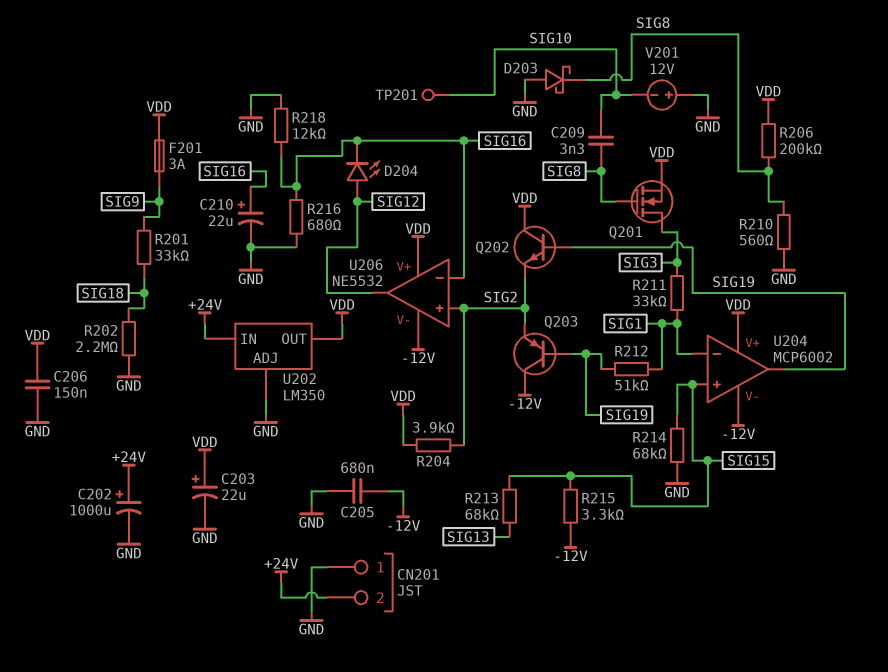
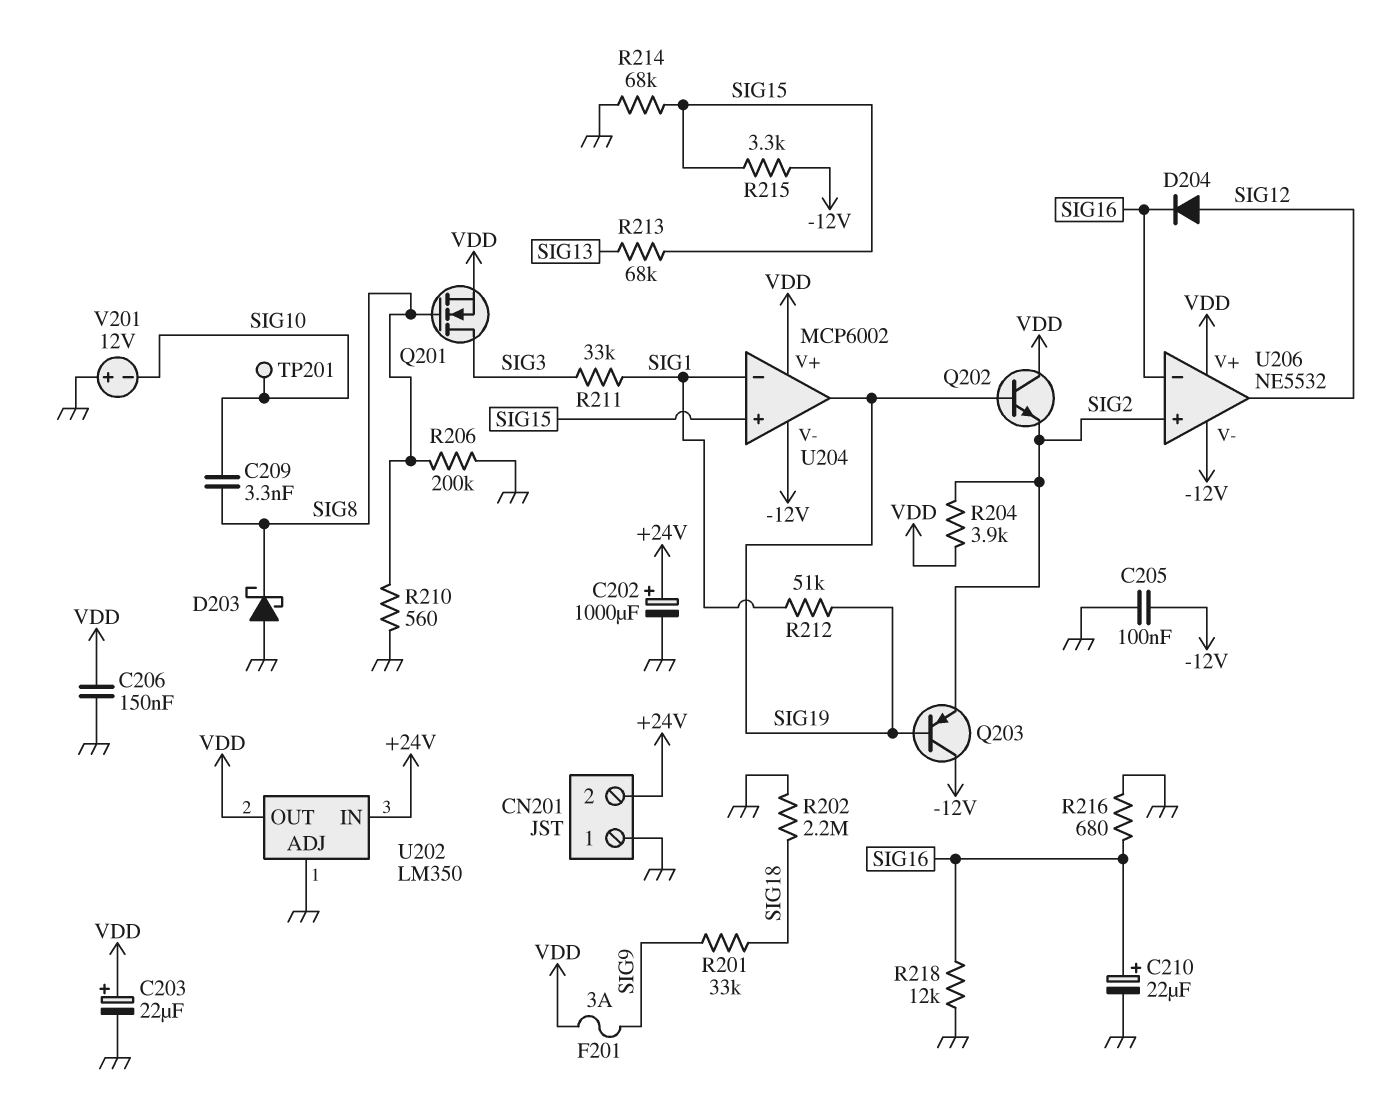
C205: 680nF (-12V, GND) -> 100nF (-12V, GND)
D204: LED (A SIG12, K SIG16) -> diode (A SIG12, K SIG16)
R206: 200k (SIG8, VDD) -> 200k (GND, SIG8)

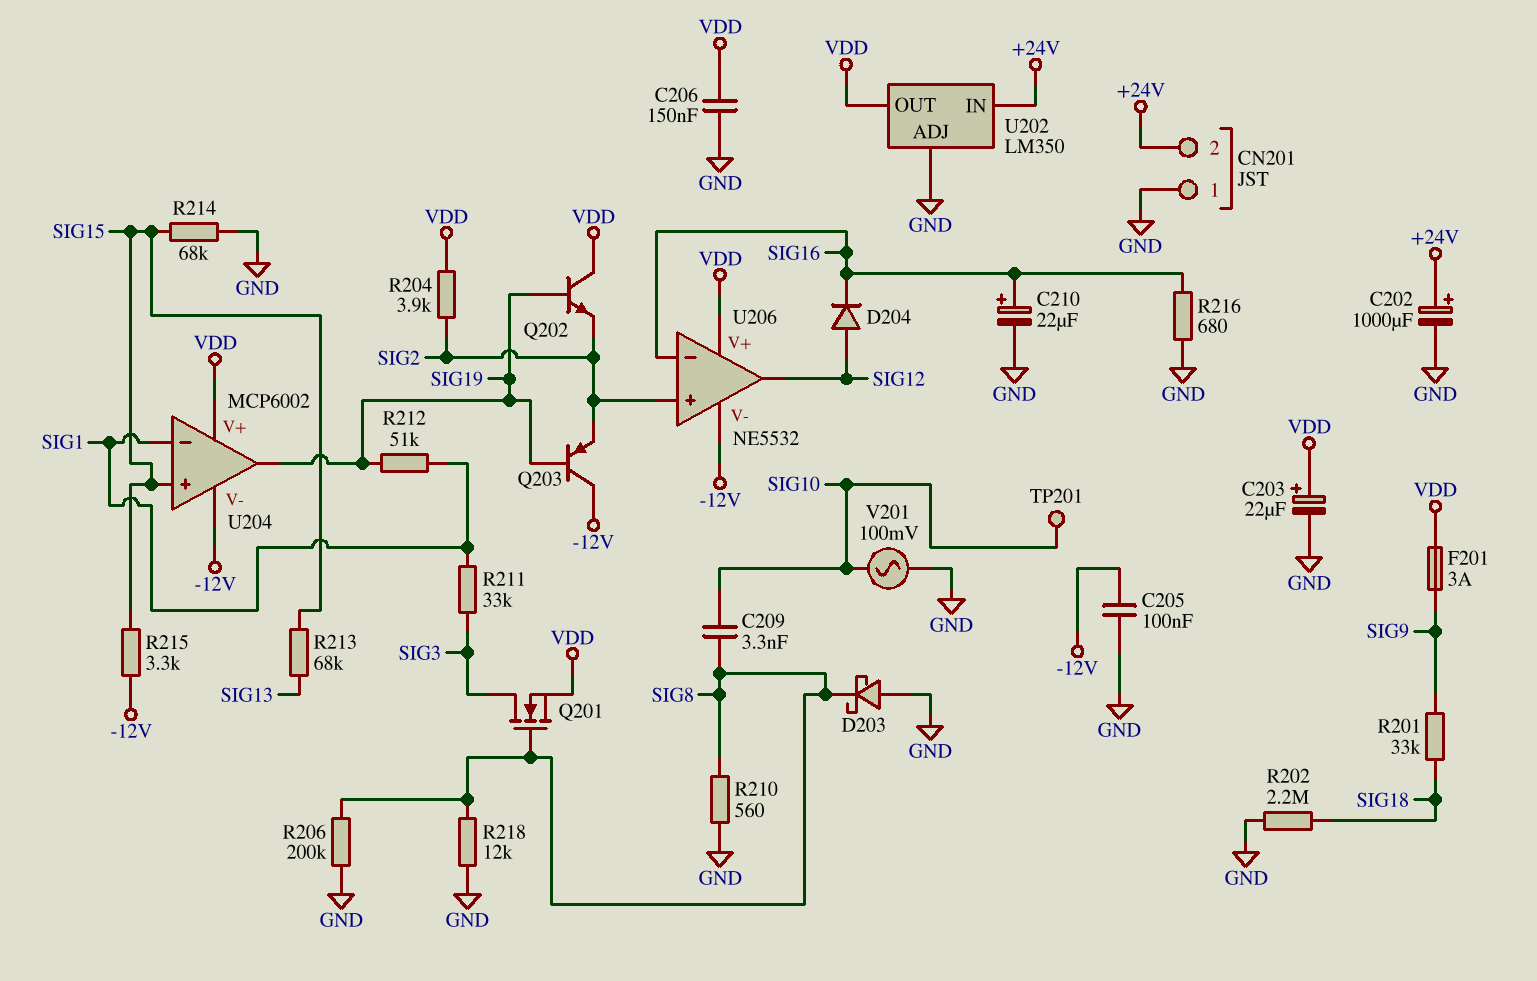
R218: 12k (GND, SIG16) -> 12k (GND, SIG8)
V201: 12V (plus GND, minus SIG10) -> AC 100mV (GND, SIG10)

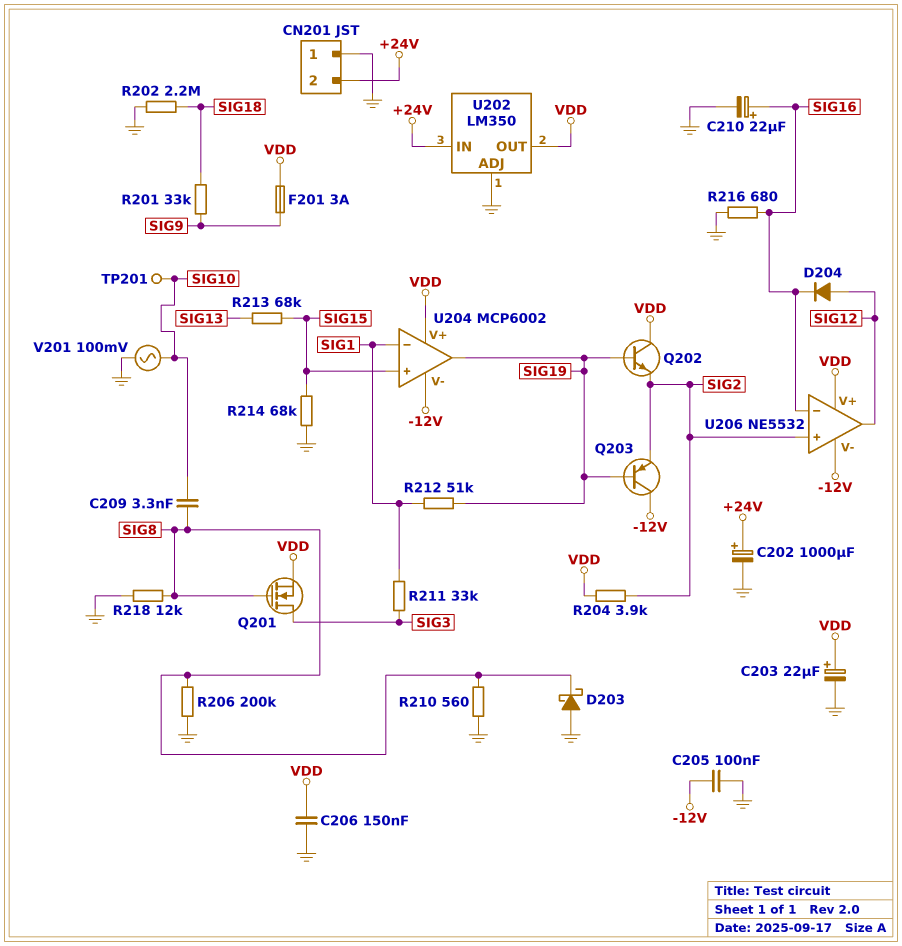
R215: 3.3k (-12V, SIG15) -> none

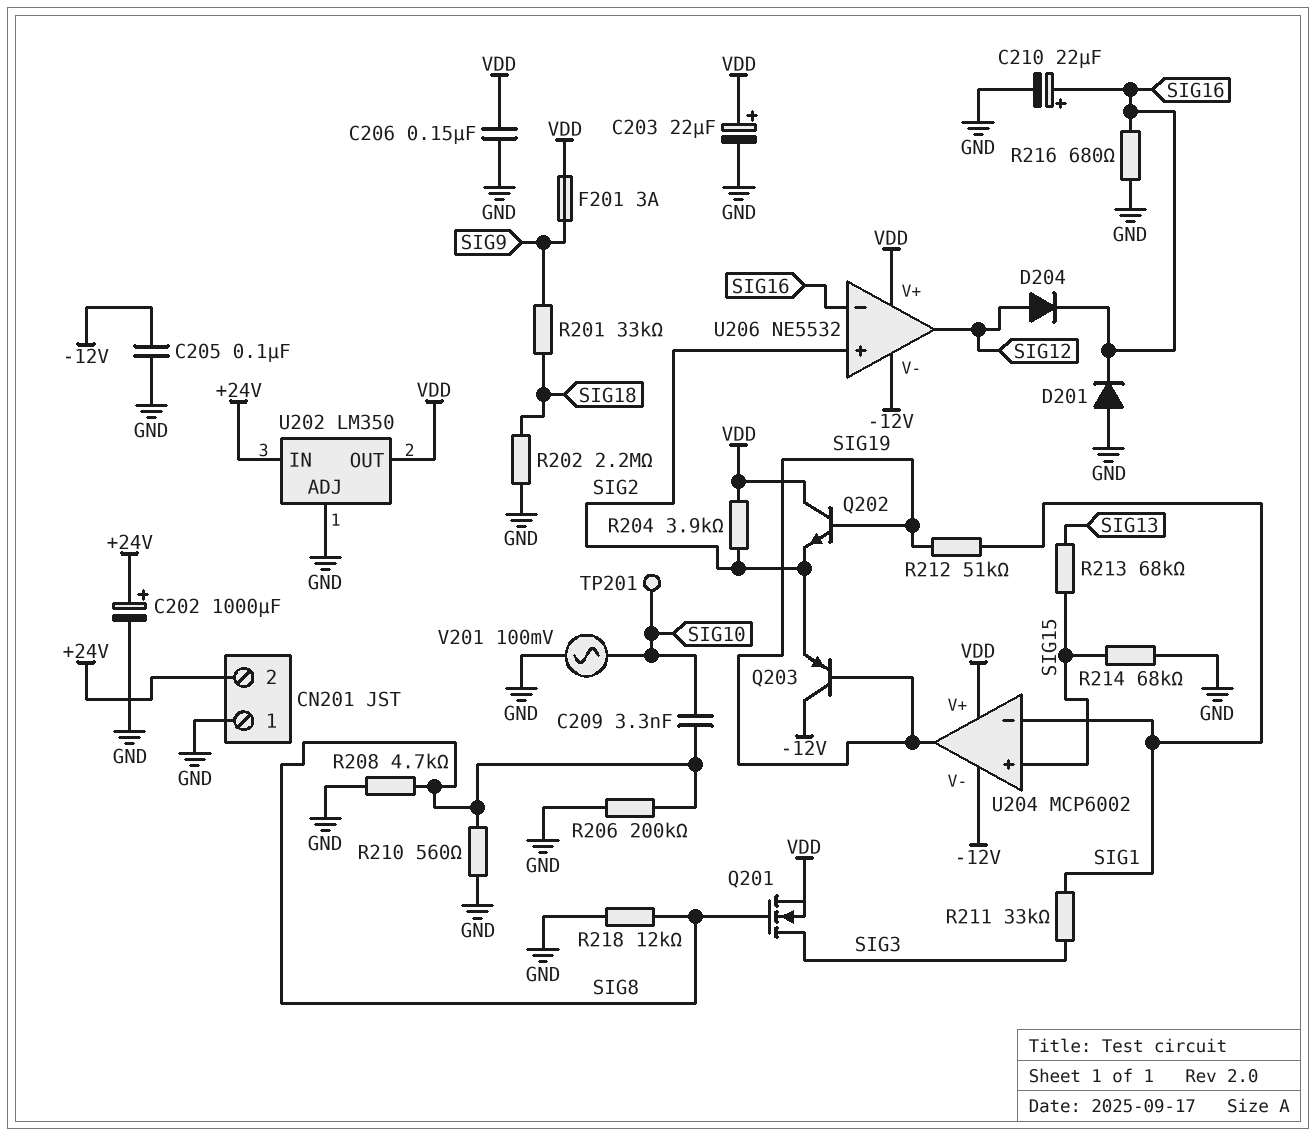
D201: none -> diode (A GND, K SIG16)
D203: schottky (A GND, K SIG8) -> none
R208: none -> 4.7k (GND, SIG8)

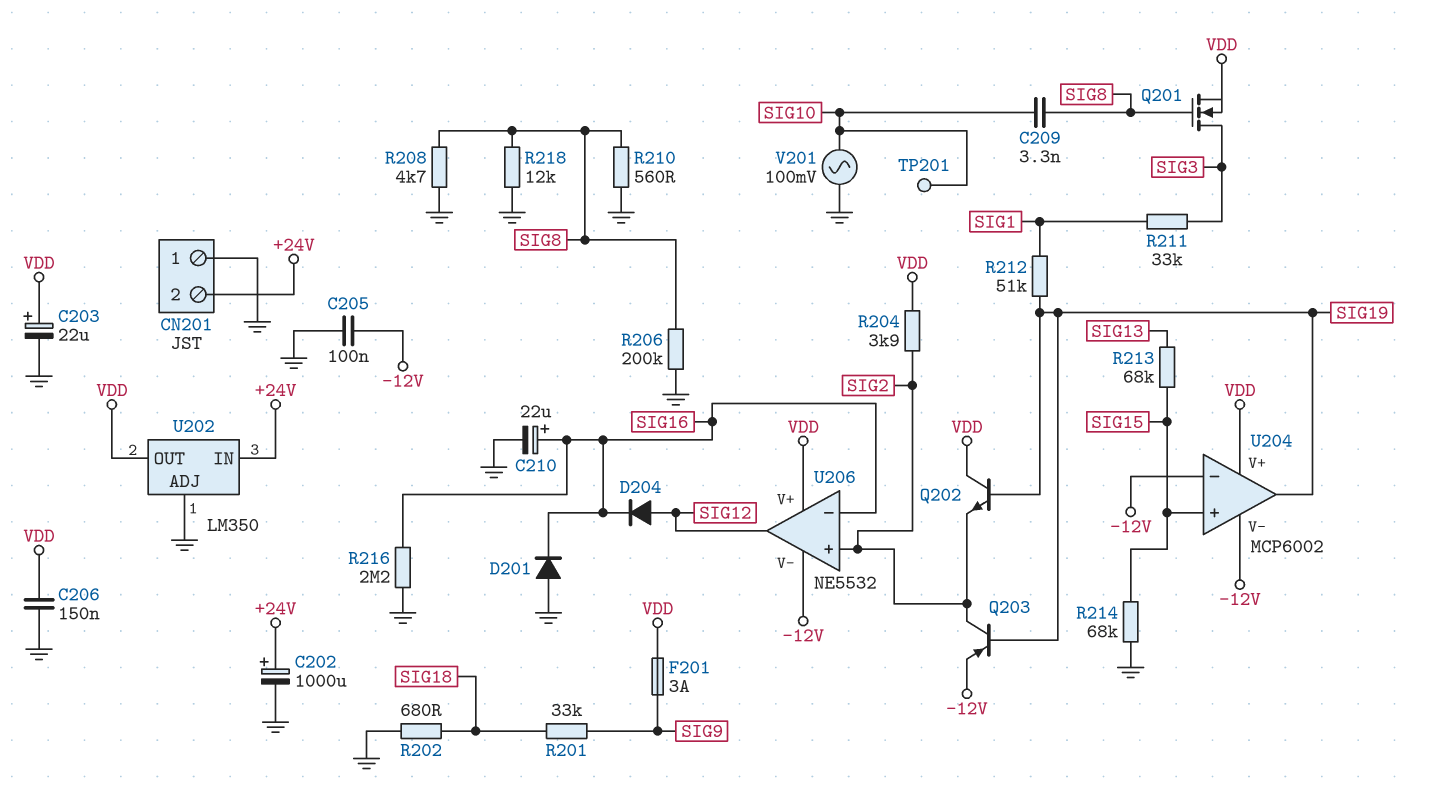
Q203: PNP (B SIG19, C -12V, E SIG2) -> PNP (B SIG19, C SIG2, E -12V)
R202: 2.2M (GND, SIG18) -> 680 (GND, SIG18)
R216: 680 (GND, SIG16) -> 2.2M (GND, SIG16)
U204 pin in-: SIG1 -> -12V

